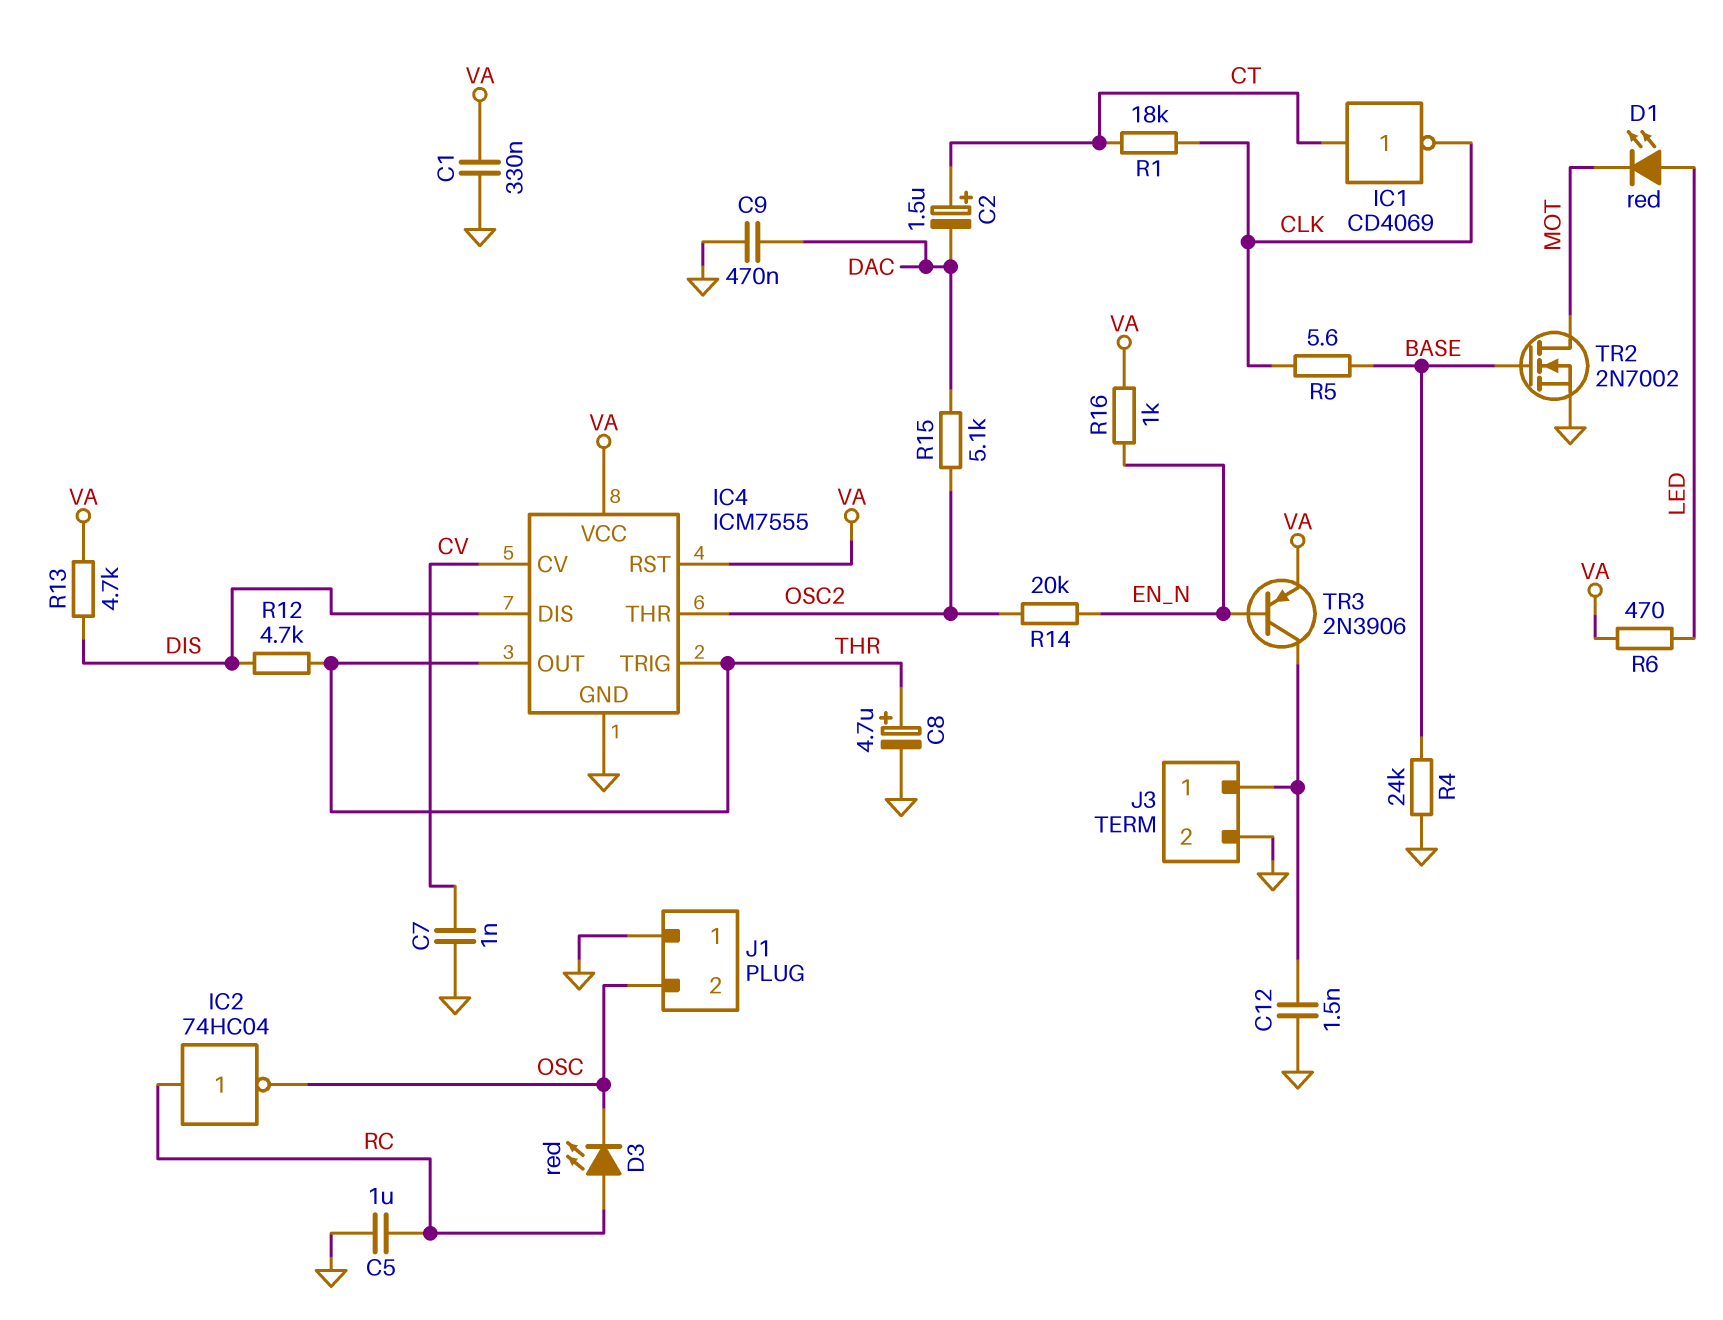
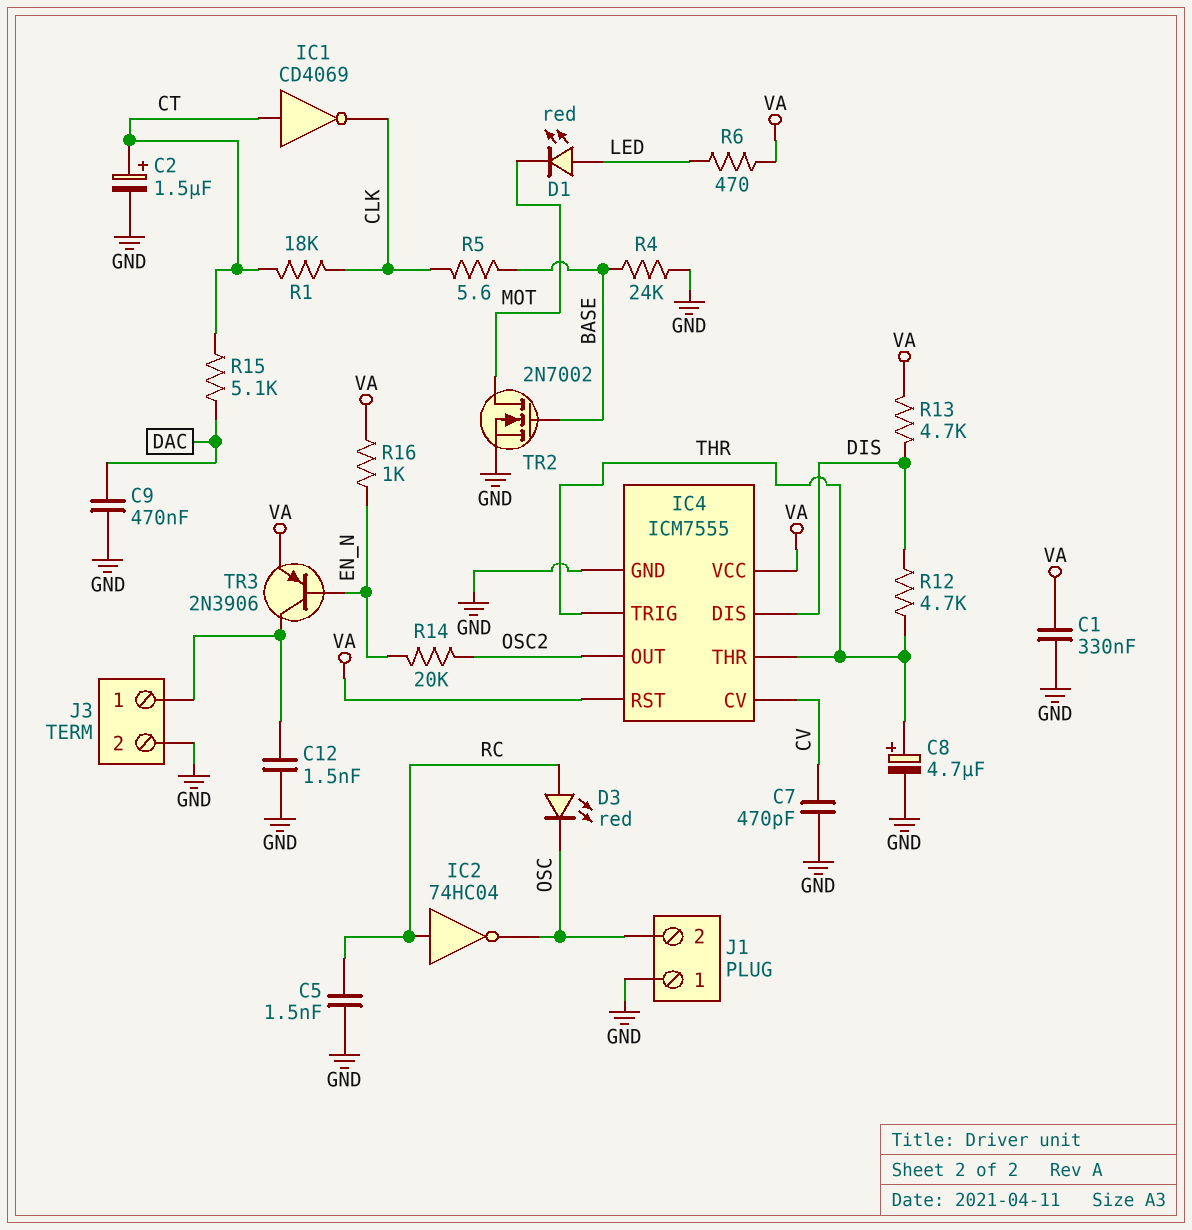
C2: 1.5uF (plus CT, minus DAC) -> 1.5uF (plus CT, minus GND)
C5: 1uF (GND, RC) -> 1.5nF (GND, RC)
C7: 1nF (CV, GND) -> 470pF (CV, GND)
IC4 pin OUT: THR -> OSC2
IC4 pin THR: OSC2 -> THR
R15: 5.1k (DAC, OSC2) -> 5.1k (CT, DAC)

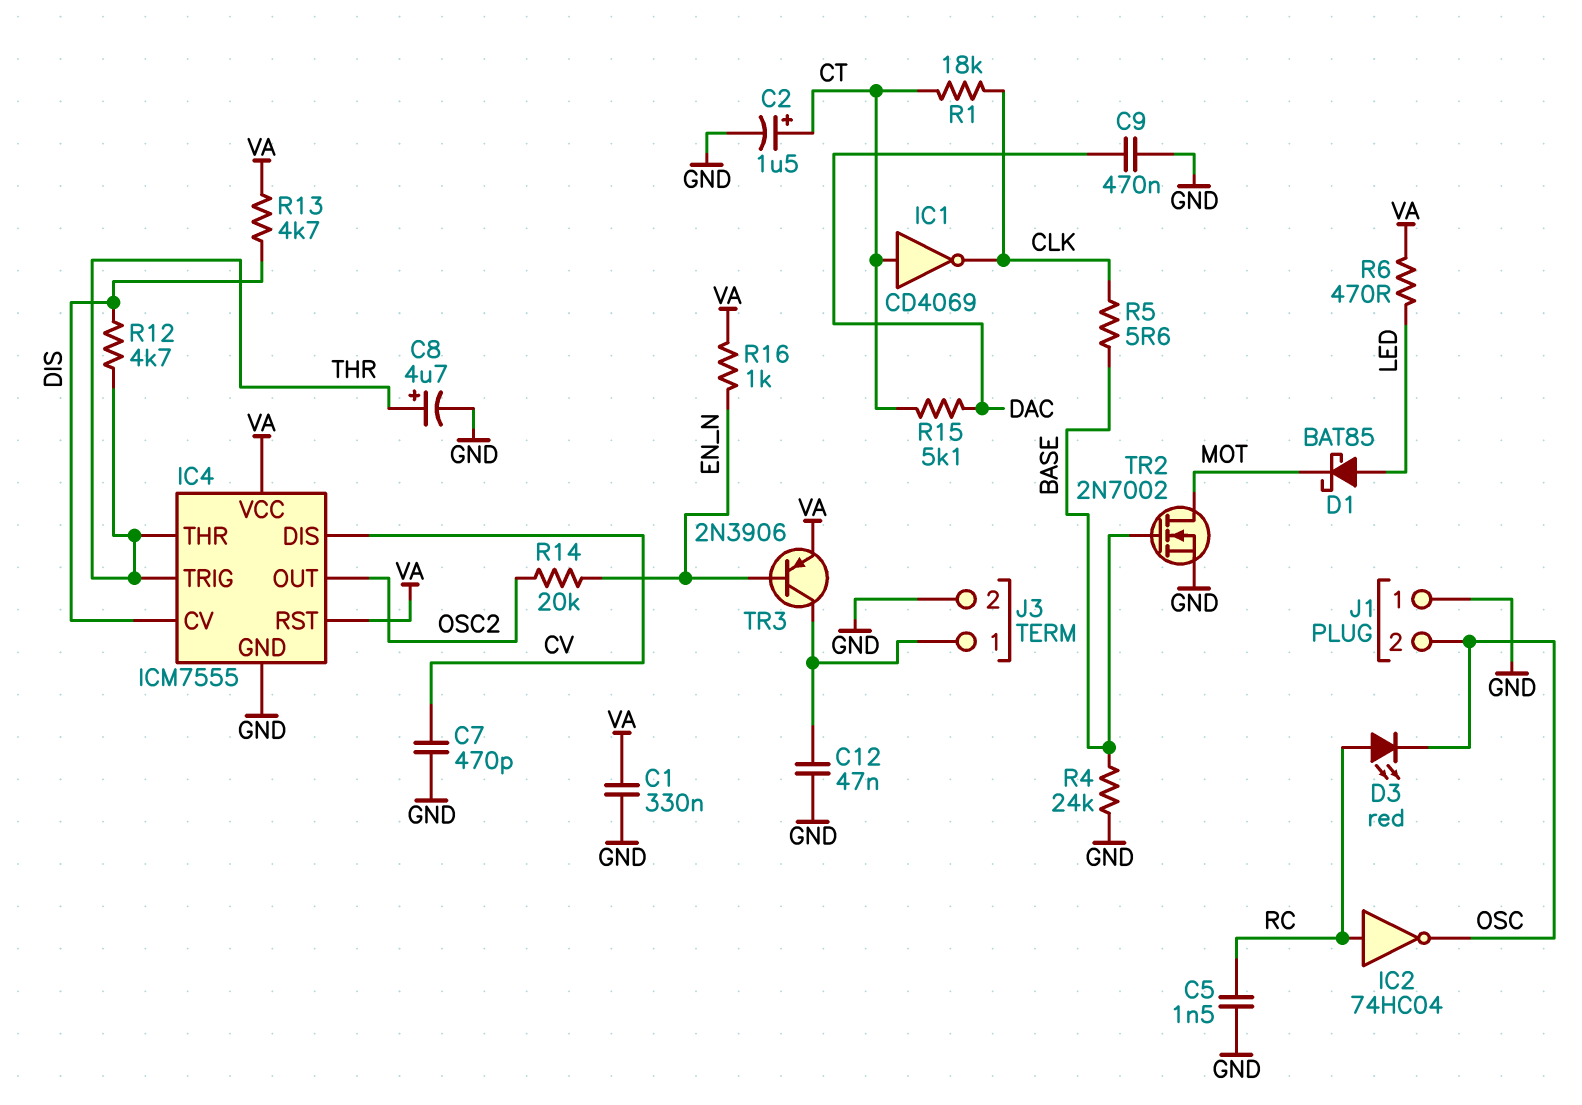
C12: 1.5nF (GND, J3/1) -> 47nF (GND, J3/1)
D1: LED red (A LED, K MOT) -> schottky BAT85 (A LED, K MOT)
IC4 pin CV: CV -> DIS
IC4 pin DIS: DIS -> CV

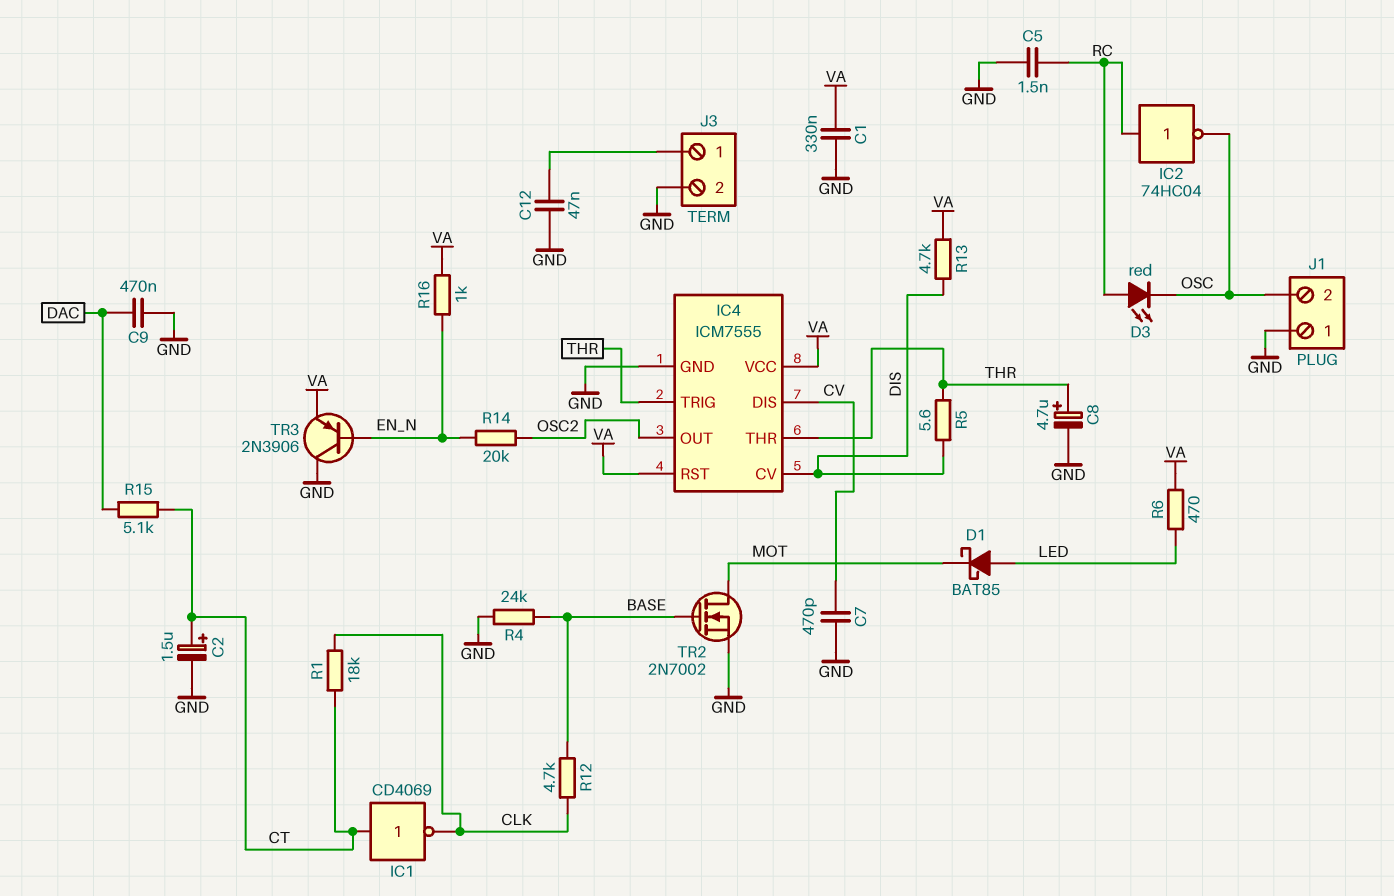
R5: 5.6 (BASE, CLK) -> 5.6 (DIS, THR)
R12: 4.7k (DIS, THR) -> 4.7k (BASE, CLK)
TR3: PNP 2N3906 (B EN_N, C J3/1, E VA) -> PNP 2N3906 (B EN_N, C GND, E VA)

